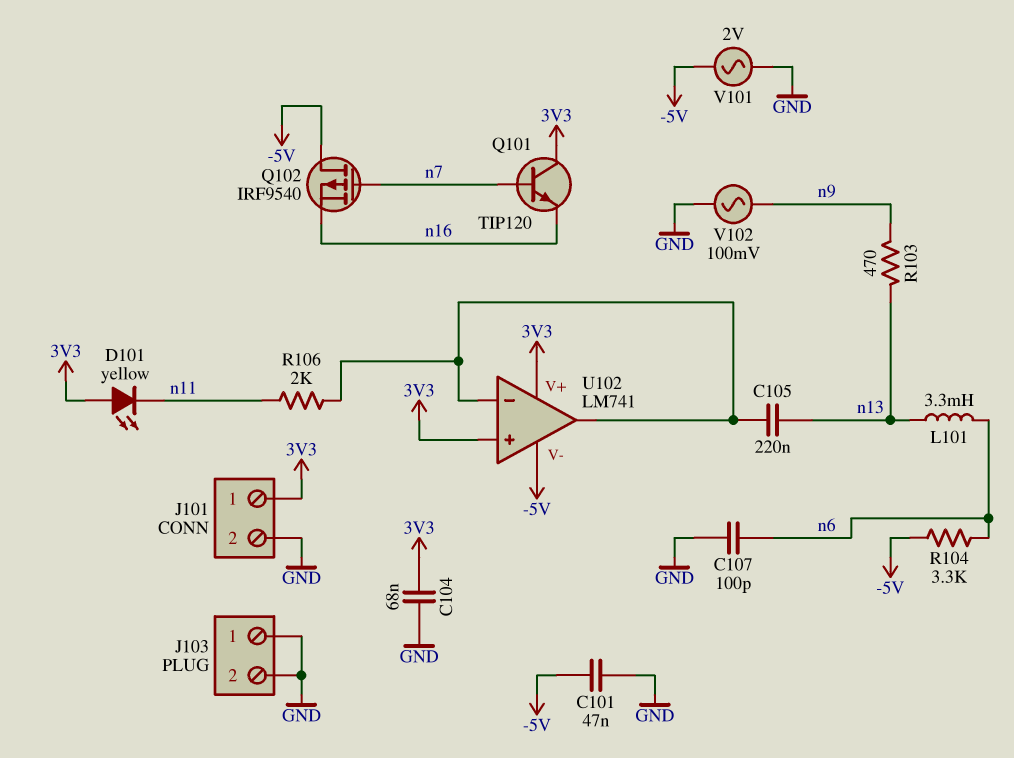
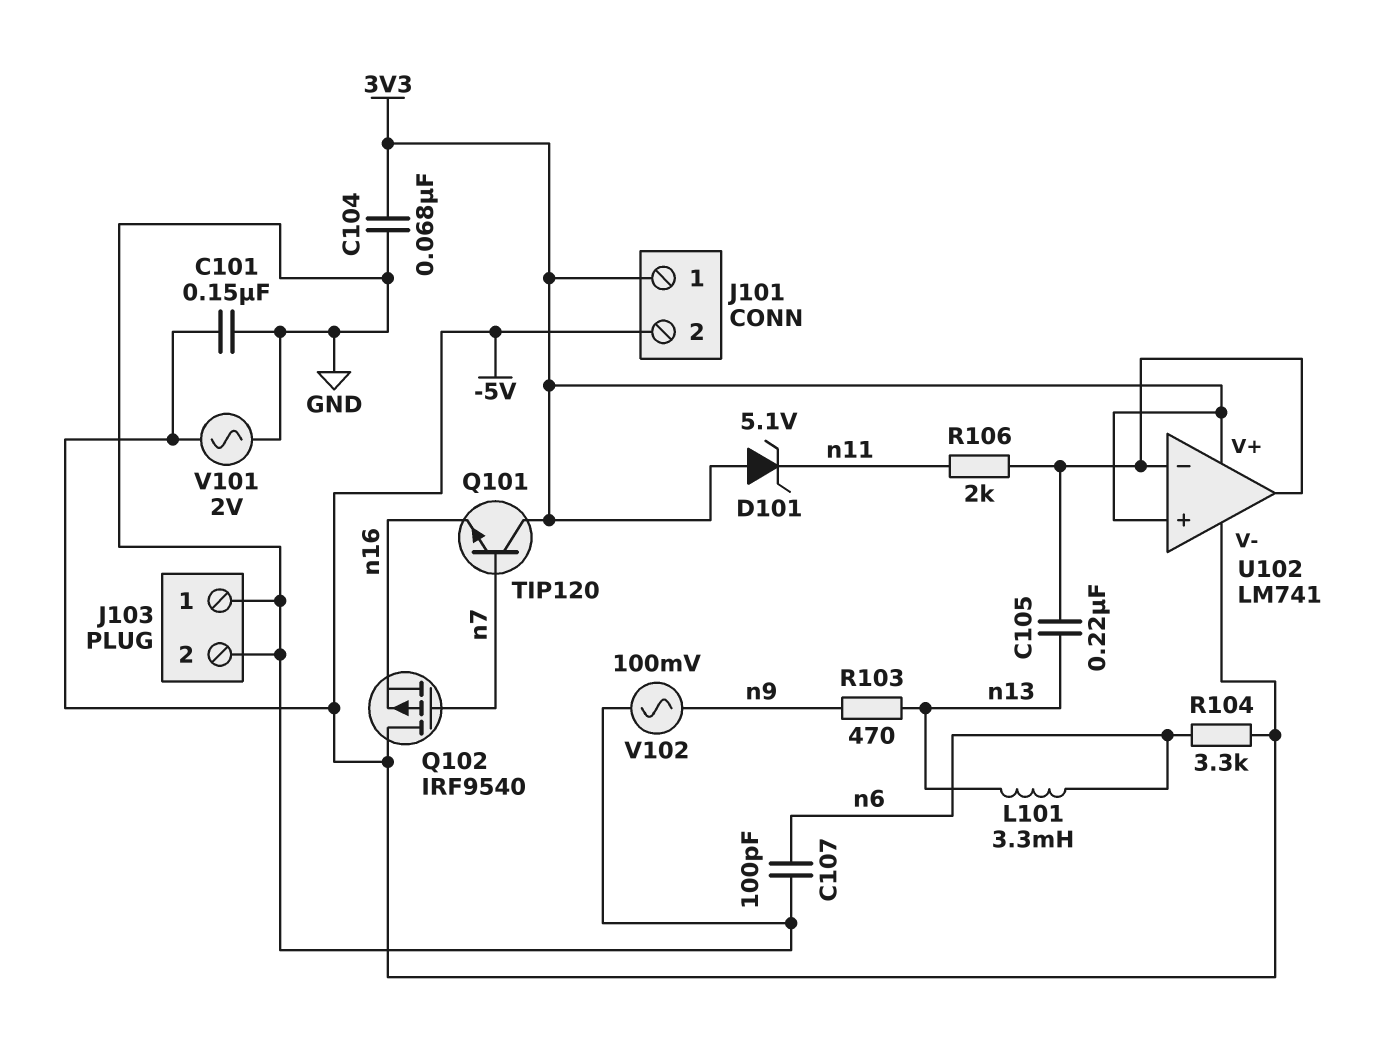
C101: 47nF (-5V, GND) -> 150nF (-5V, GND)
D101: LED yellow (A 3V3, K n11) -> zener 5.1V (A 3V3, K n11)
J101 pin 2: GND -> -5V

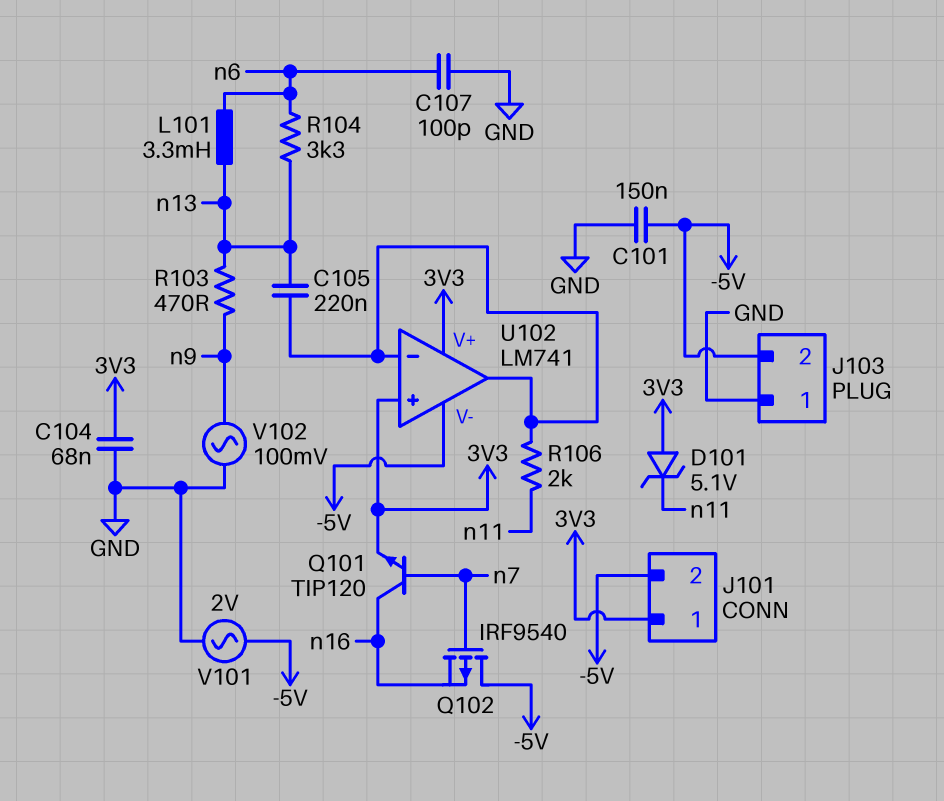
J103 pin 2: GND -> -5V
Q101: NPN TIP120 (B n7, C 3V3, E n16) -> NPN TIP120 (B n7, C n16, E 3V3)
R104: 3.3k (-5V, n6) -> 3.3k (n6, n13)

